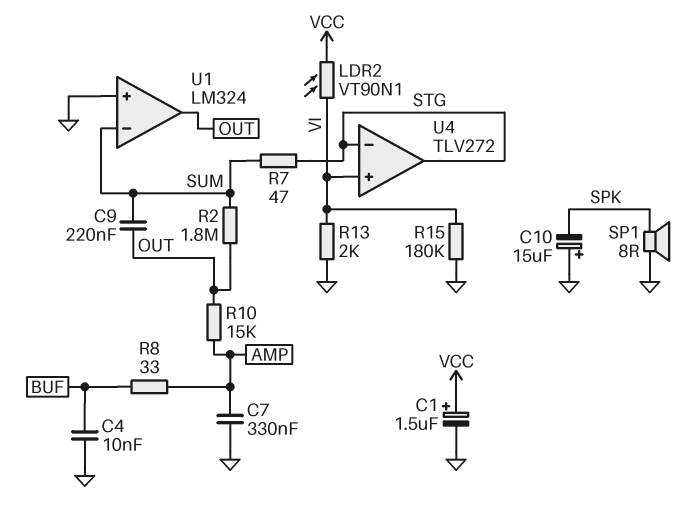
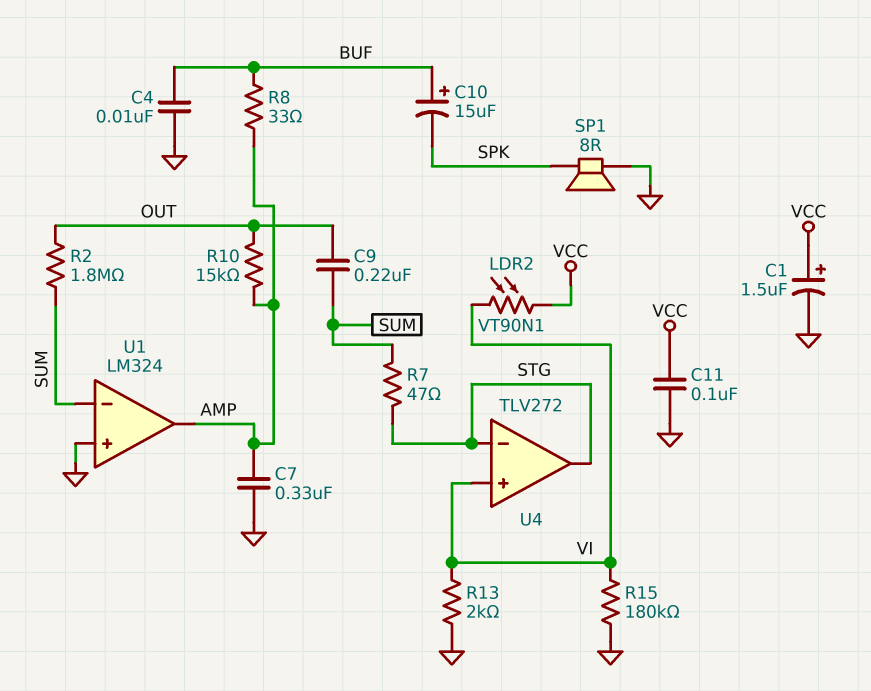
C10: 15uF (plus GND, minus SPK) -> 15uF (plus BUF, minus SPK)
C11: none -> 100nF (GND, VCC)
U1 pin out: OUT -> AMP

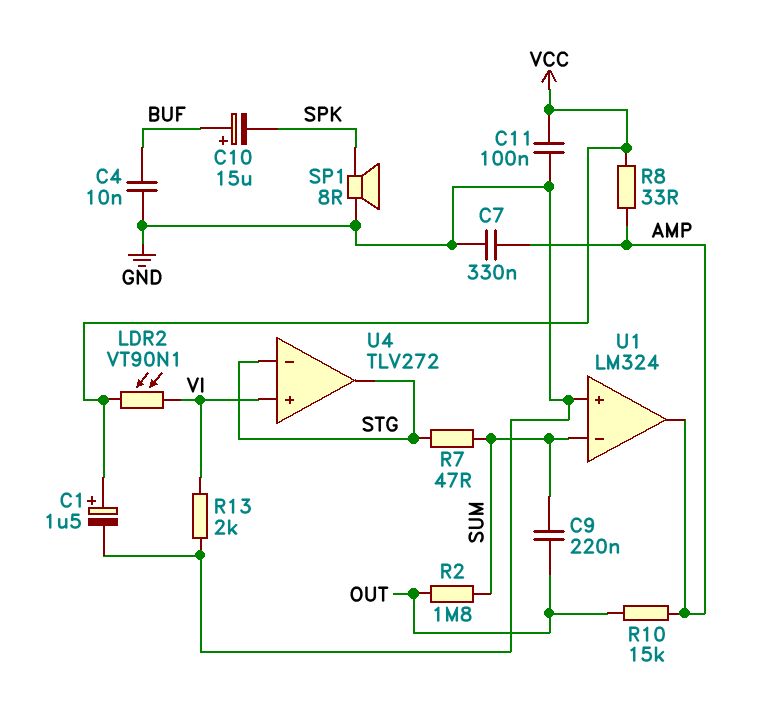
R8: 33 (AMP, BUF) -> 33 (AMP, VCC)
R15: 180k (GND, VI) -> none

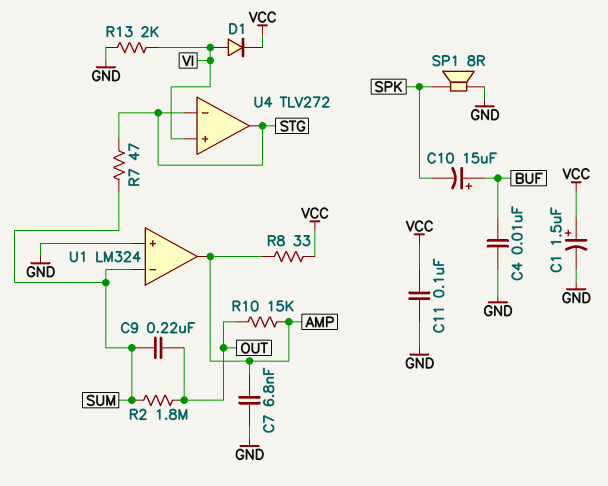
C7: 330nF (AMP, GND) -> 6.8nF (AMP, GND)
D1: none -> diode (A VI, K VCC)
LDR2: VT90N1 (VCC, VI) -> none

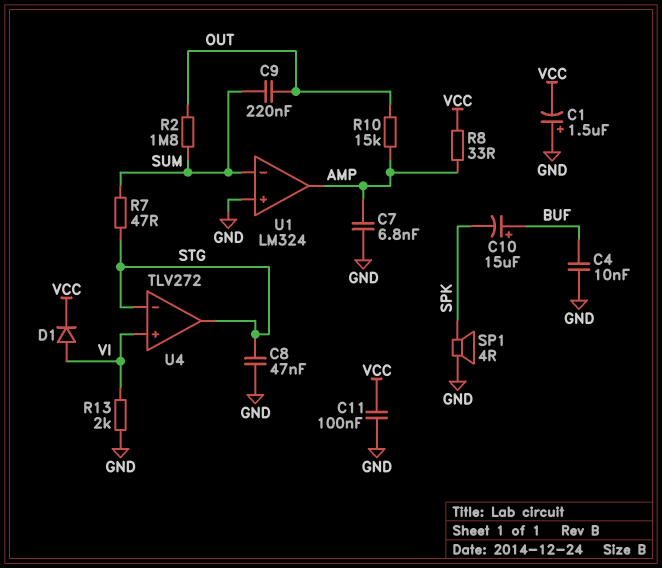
C1: 1.5uF (plus VCC, minus GND) -> 1.5uF (plus GND, minus VCC)
C8: none -> 47nF (GND, STG)
SP1: speaker 8R (GND, SPK) -> speaker 4R (GND, SPK)

